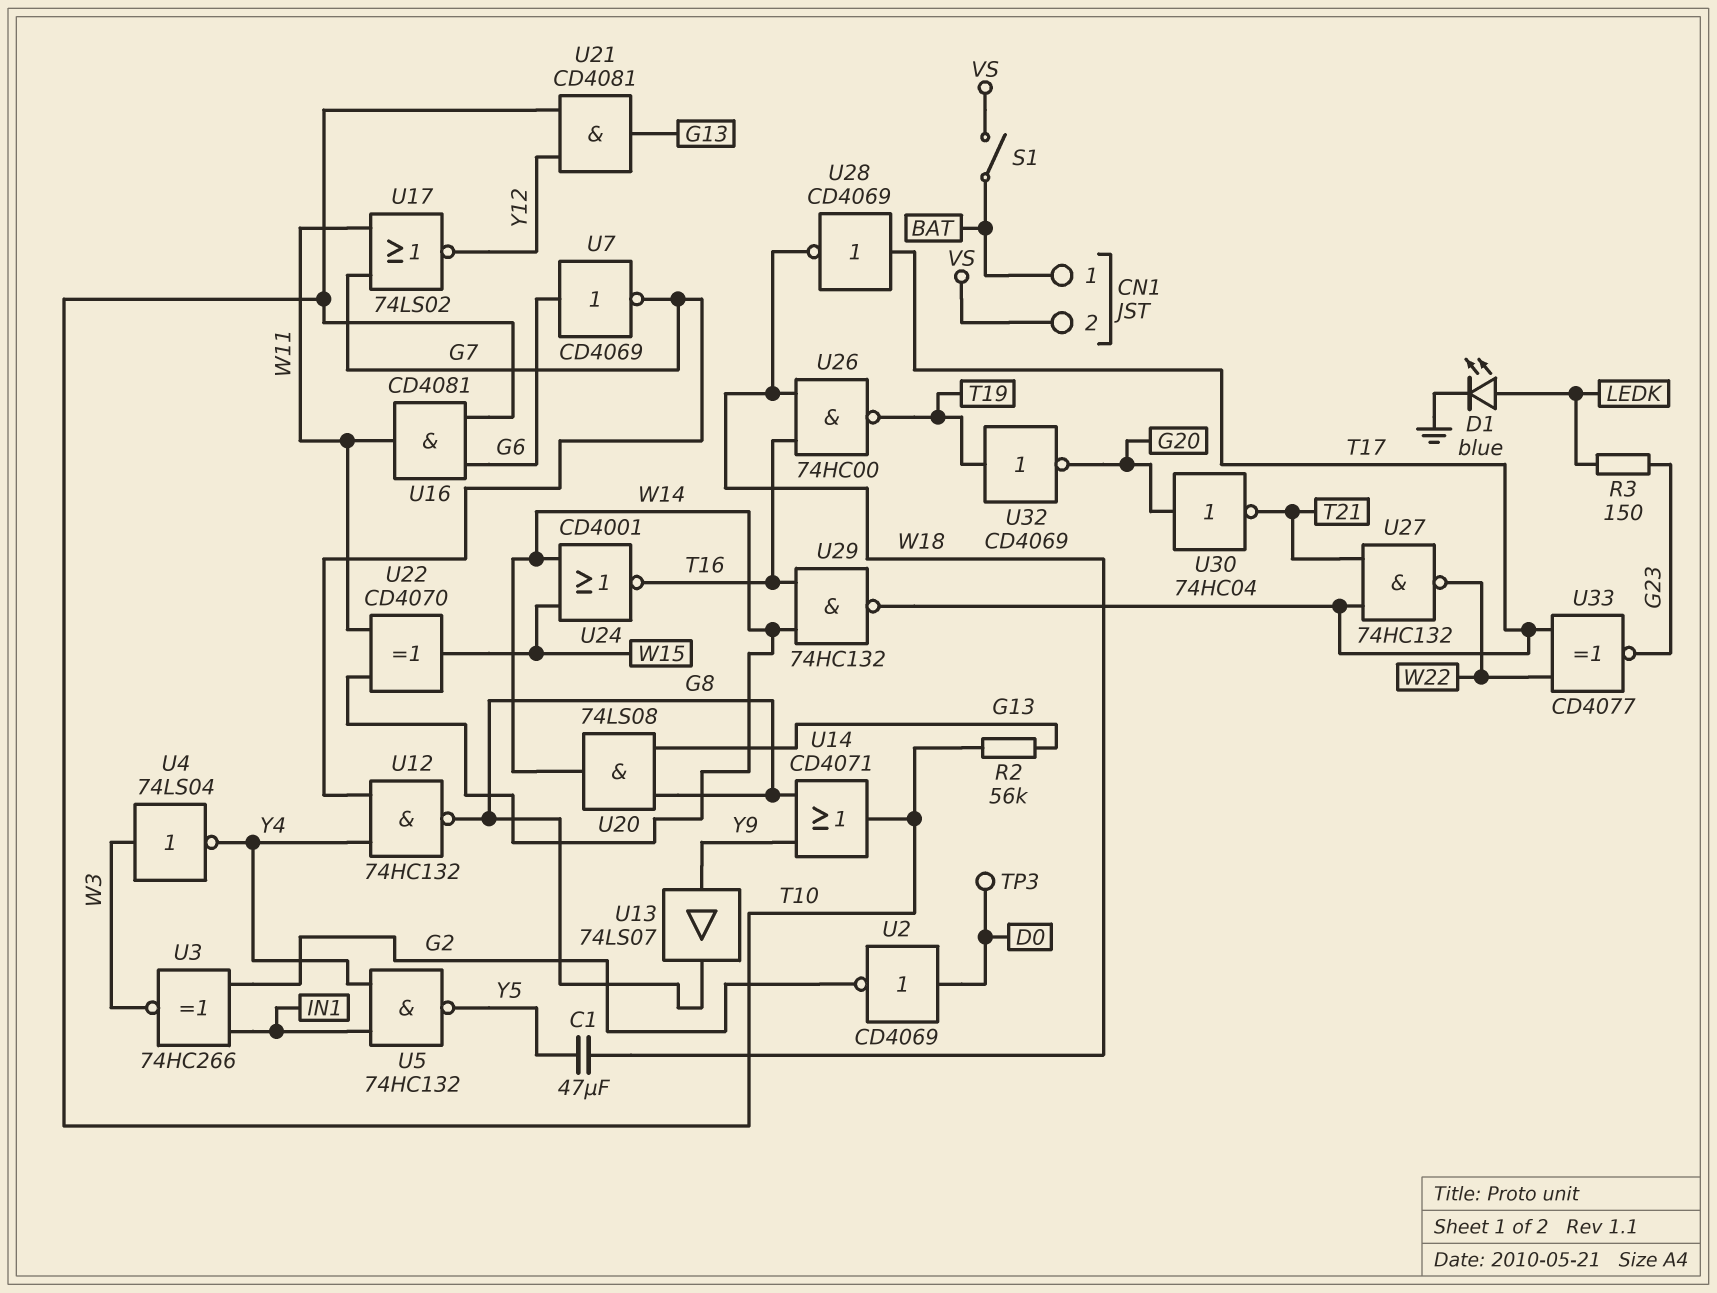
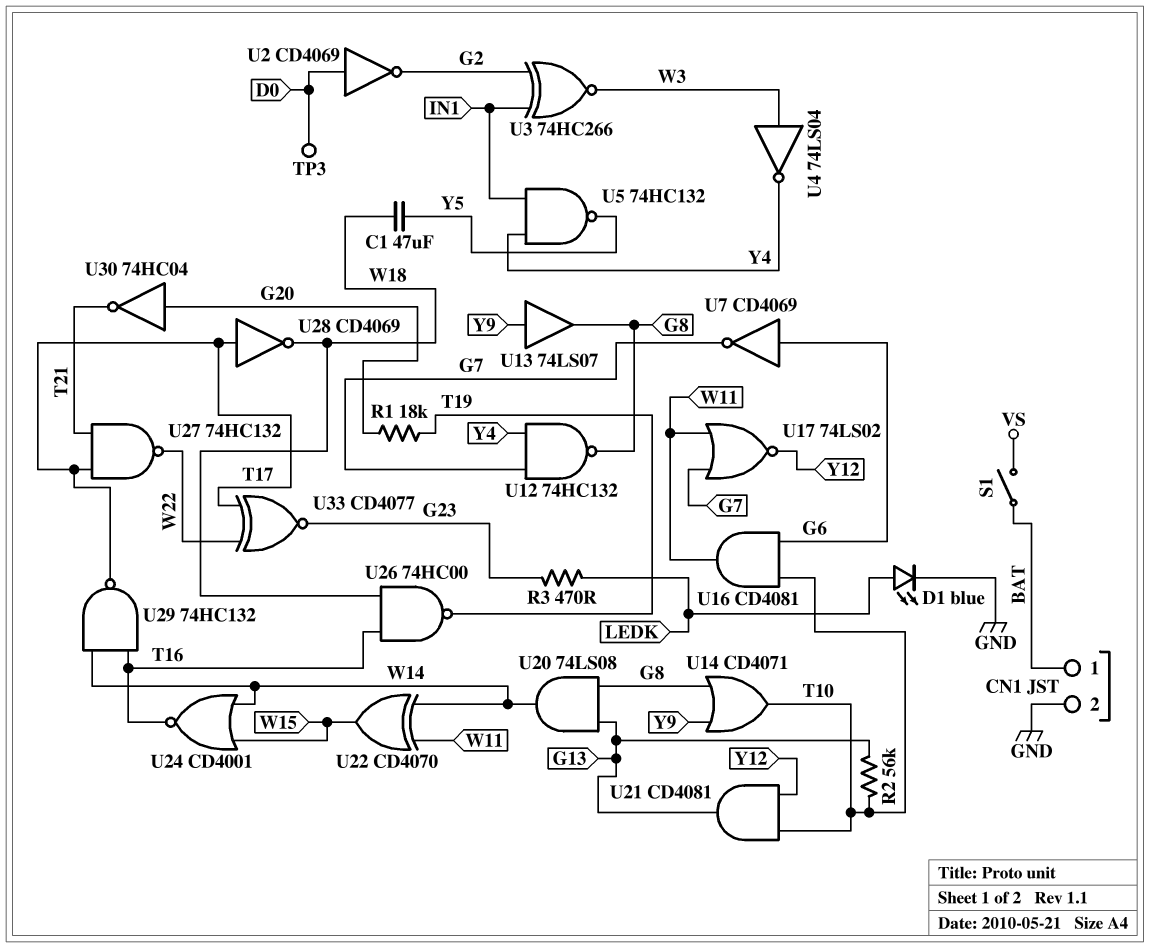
CN1 pin 2: VS -> GND
R1: none -> 18k (G20, T19)
R3: 150 (G23, LEDK) -> 470 (G23, LEDK)
U32: NOT CD4069 (in T19, out G20) -> none

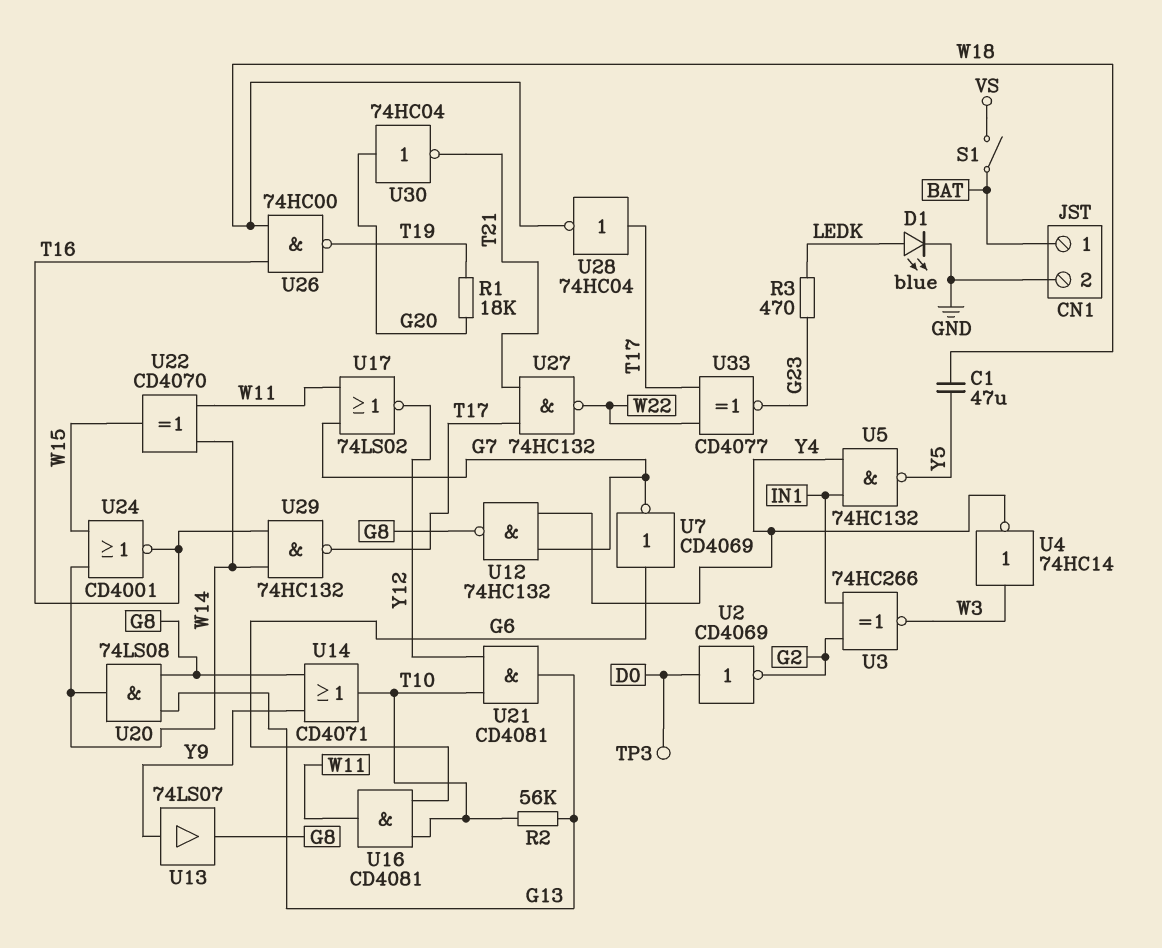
U4: NOT 74LS04 (in W3, out Y4) -> NOT 74HC14 (in W3, out Y4)
U28: NOT CD4069 (in T17, out W18) -> NOT 74HC04 (in T17, out W18)

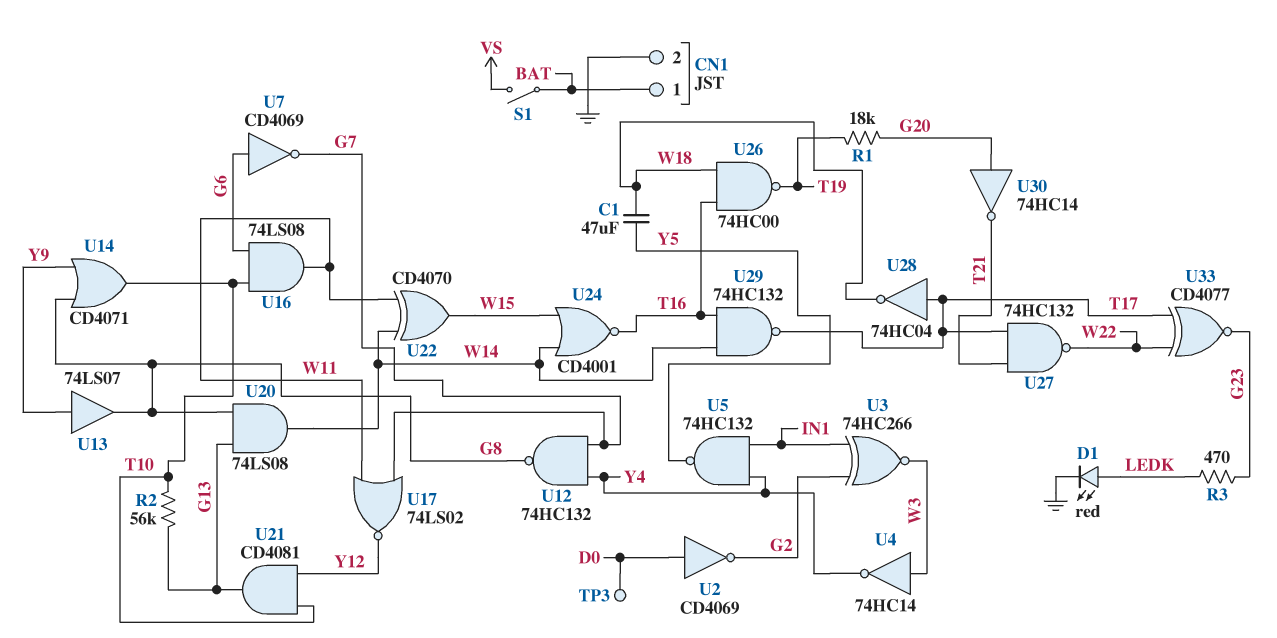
D1: LED blue (A LEDK, K GND) -> LED red (A LEDK, K GND)
U16: AND CD4081 (in G6, in T10, out W11) -> AND 74LS08 (in G6, in T10, out W11)
U30: NOT 74HC04 (in G20, out T21) -> NOT 74HC14 (in G20, out T21)

